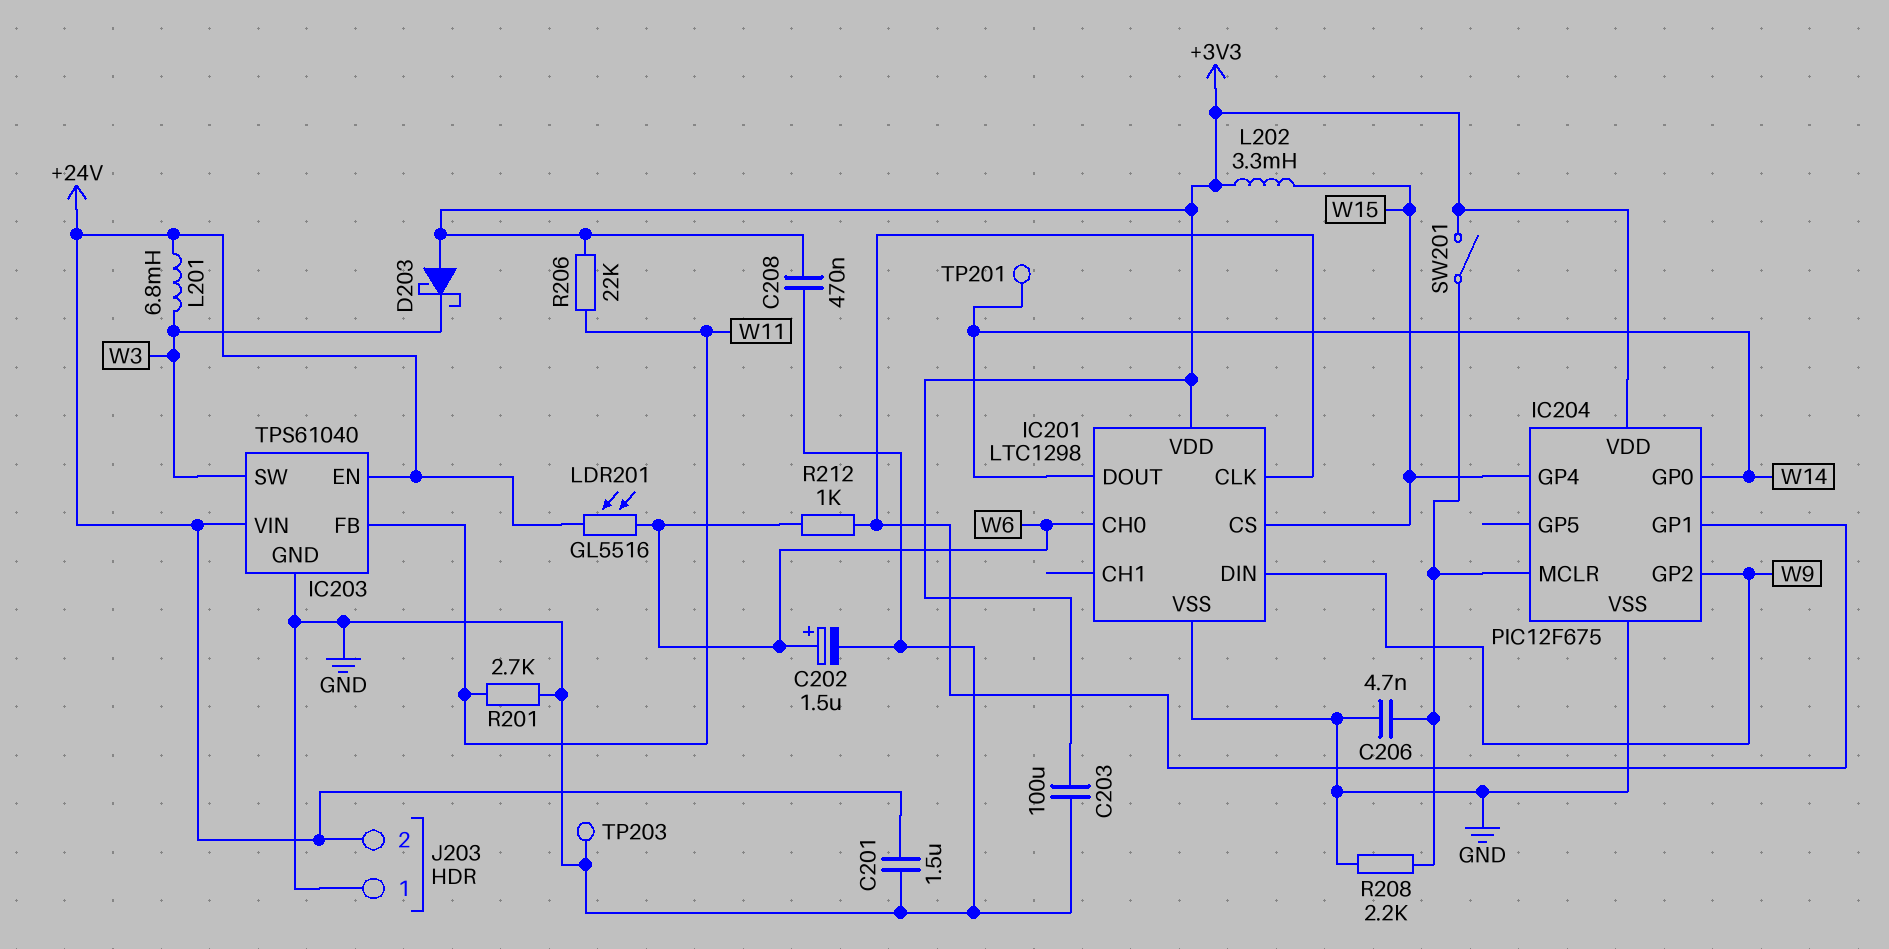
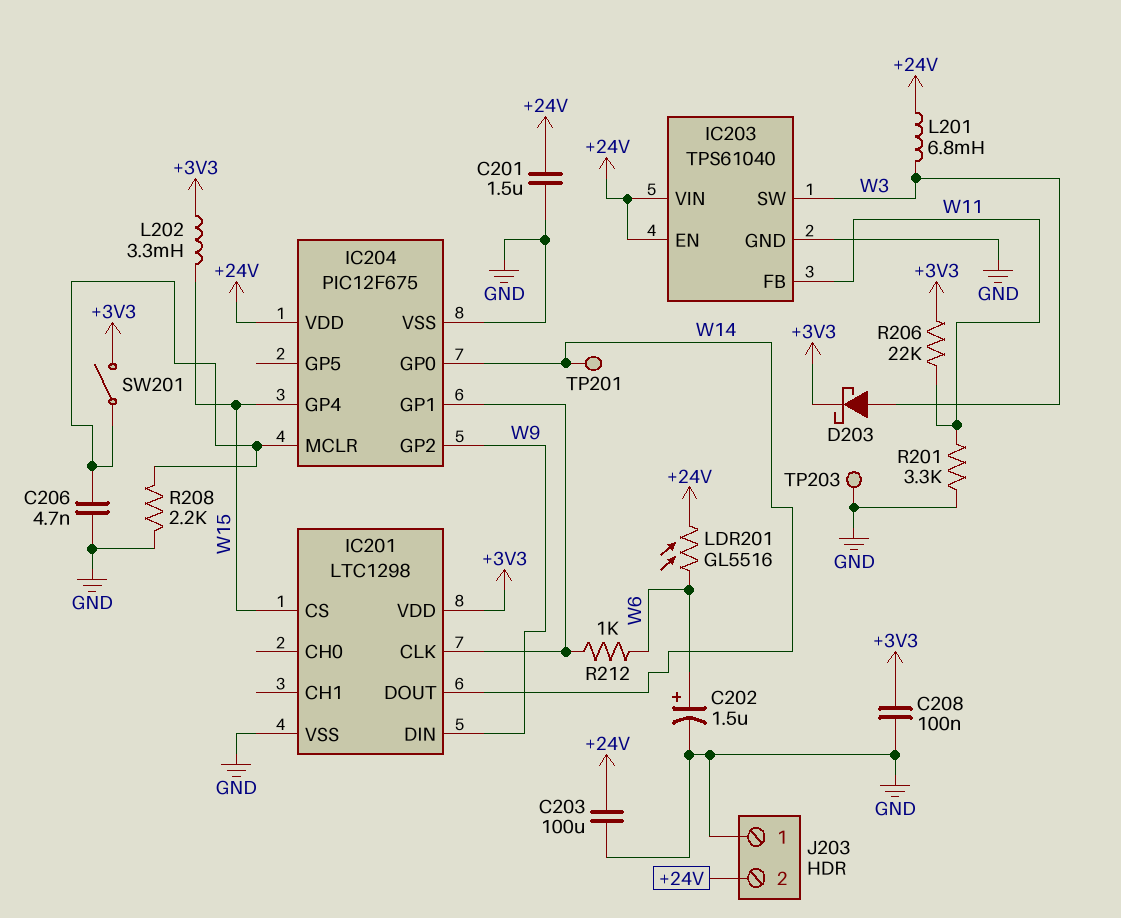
C203: 100uF (+3V3, GND) -> 100uF (+24V, GND)
C208: 470nF (+3V3, GND) -> 100nF (+3V3, GND)
D203: schottky (A +3V3, K W3) -> schottky (A W3, K +3V3)
IC201 pin CH0: W6 -> none
IC204 pin VDD: +3V3 -> +24V
R201: 2.7k (GND, W11) -> 3.3k (GND, W11)

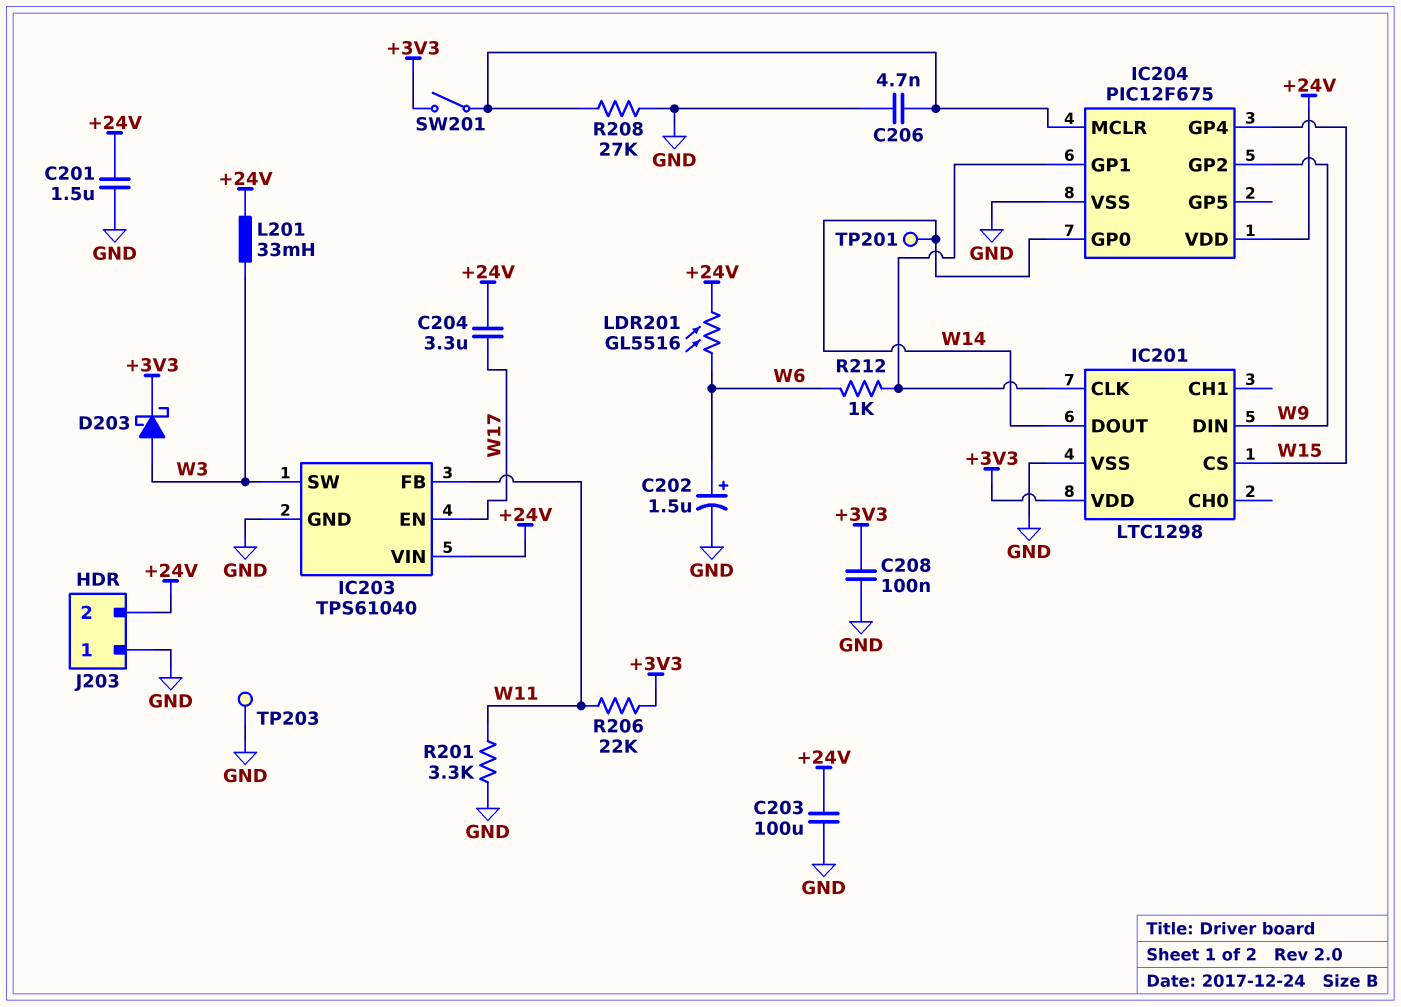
C204: none -> 3.3uF (+24V, W17)
IC203 pin EN: +24V -> W17
L201: 6.8mH (+24V, W3) -> 33mH (+24V, W3)
L202: 3.3mH (+3V3, W15) -> none
R208: 2.2k (GND, IC204/MCLR) -> 27k (GND, IC204/MCLR)

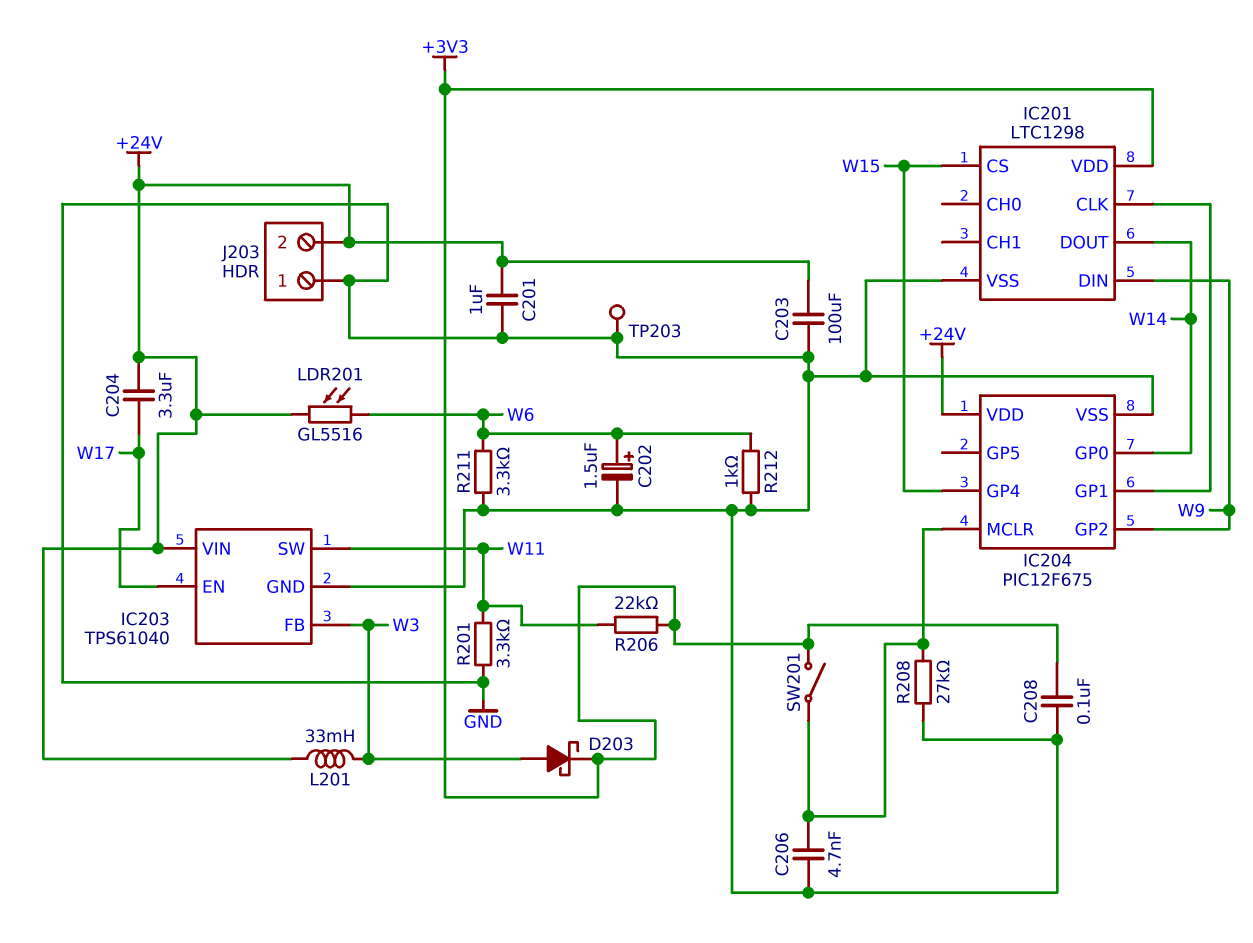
C201: 1.5uF (+24V, GND) -> 1uF (+24V, GND)
IC203 pin FB: W11 -> W3
IC203 pin SW: W3 -> W11
R211: none -> 3.3k (GND, W6)
R212: 1k (IC201/CLK, W6) -> 1k (GND, W6)
TP201: test point (W14) -> none

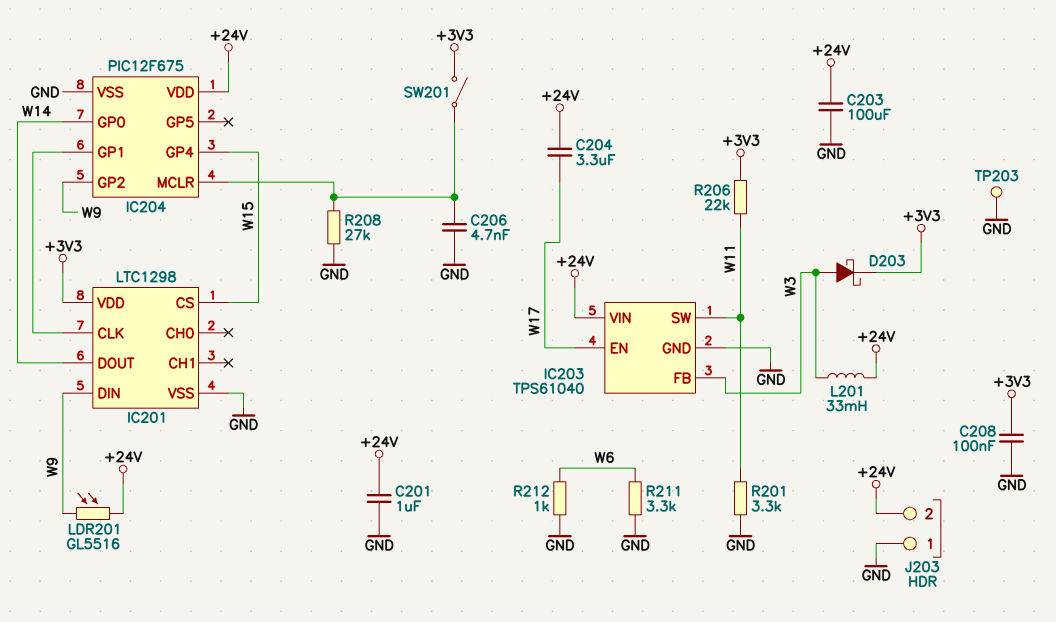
C202: 1.5uF (plus W6, minus GND) -> none
LDR201: GL5516 (+24V, W6) -> GL5516 (+24V, W9)

